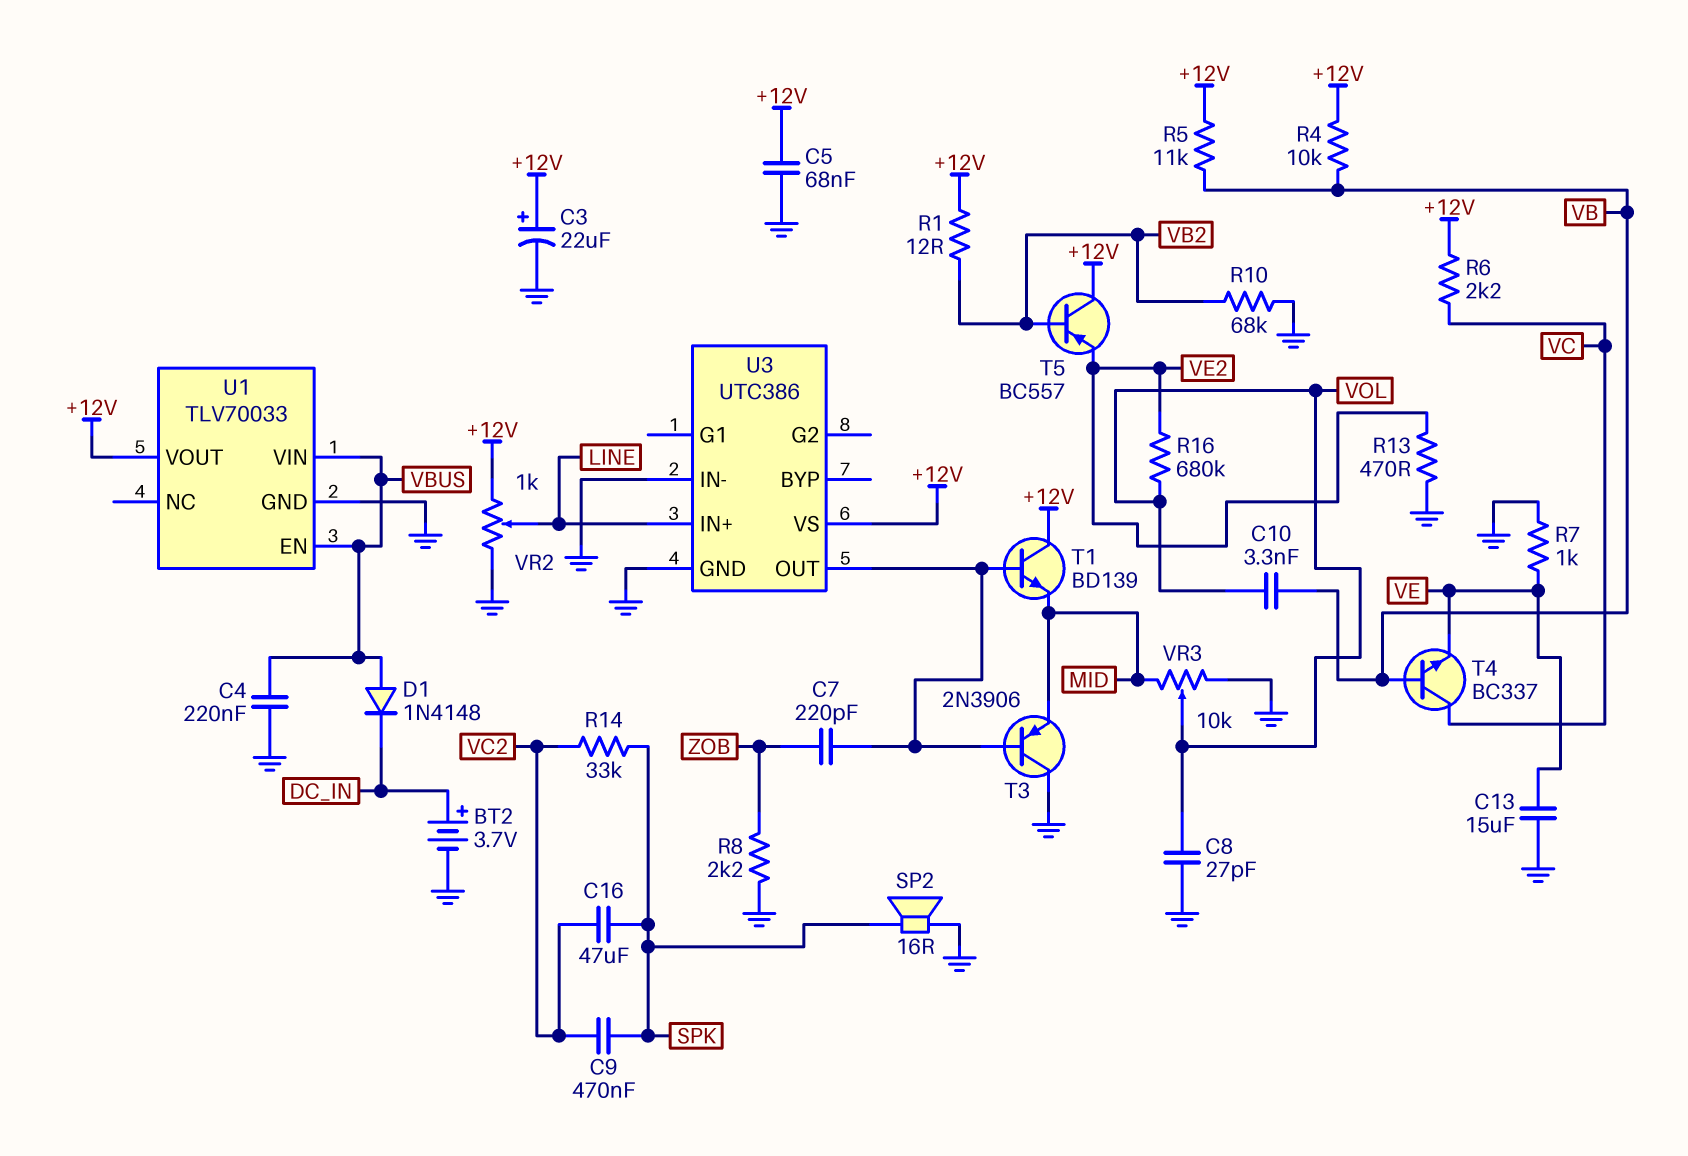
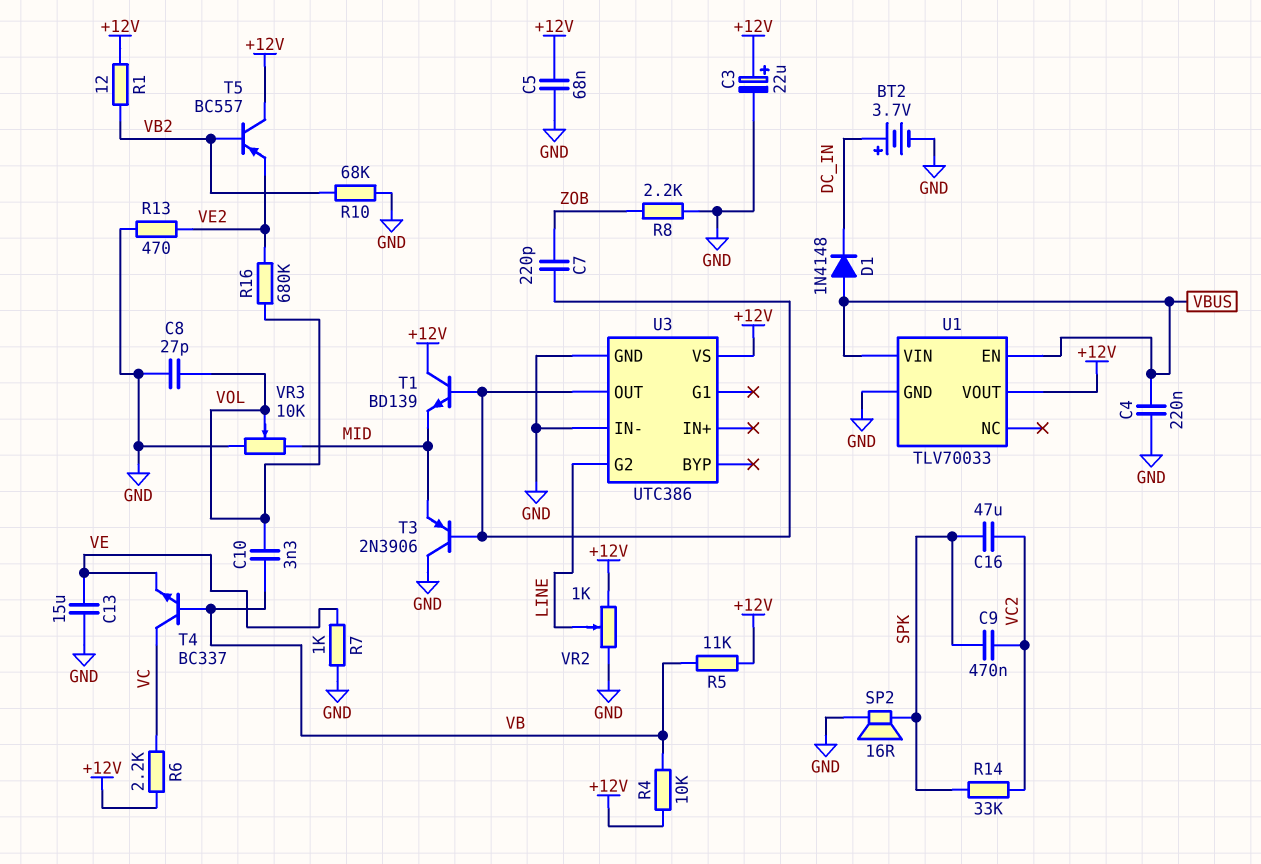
U3 pin G2: none -> LINE
U3 pin IN+: LINE -> none

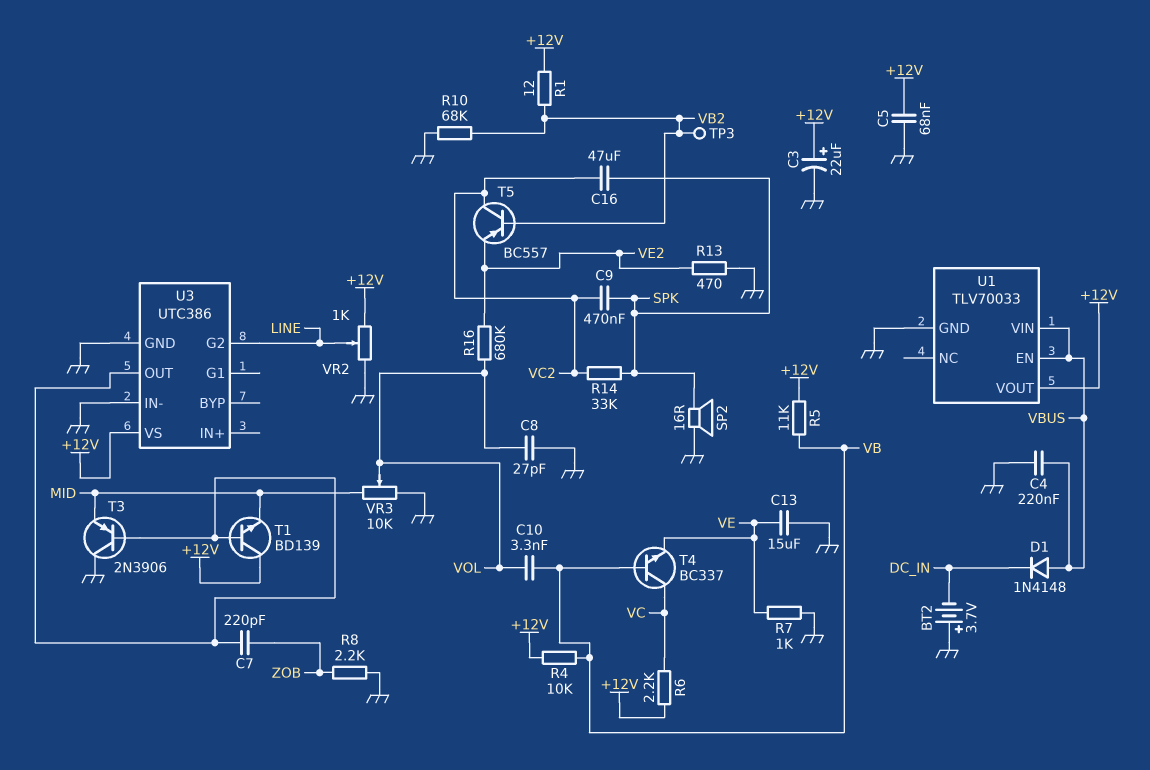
BT2: 3.7V (plus DC_IN, minus GND) -> 3.7V (plus GND, minus DC_IN)
T5: PNP BC557 (B VB2, C +12V, E VE2) -> PNP BC557 (B VB2, C VC2, E VE2)
TP3: none -> test point (VB2)

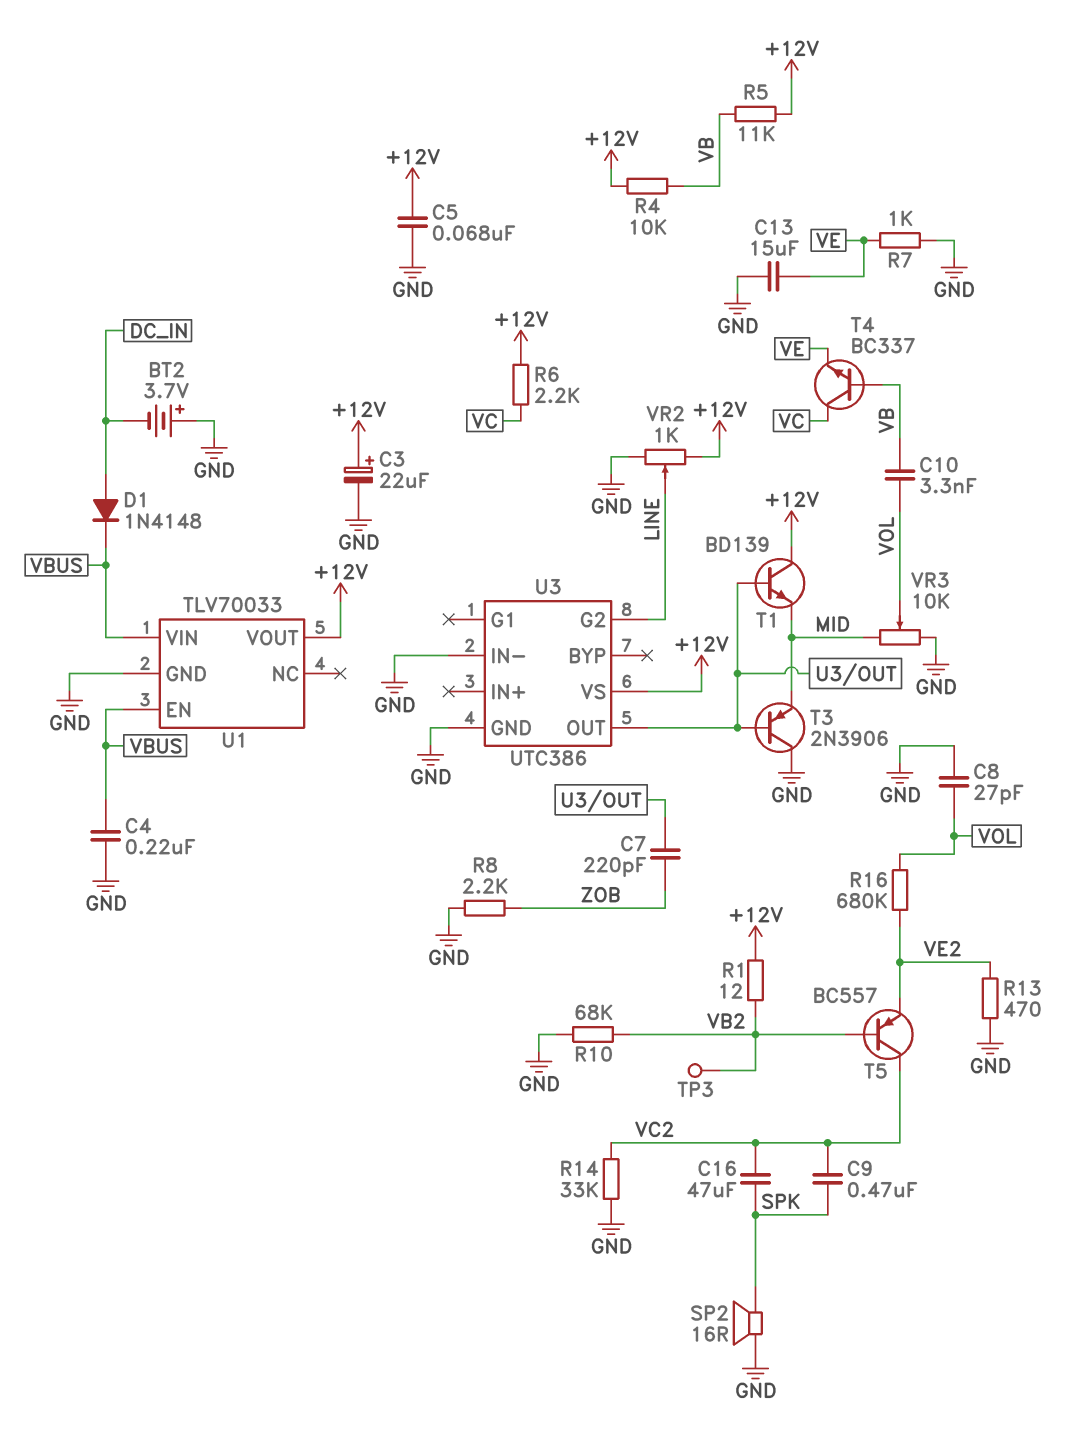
D1: diode 1N4148 (A VBUS, K DC_IN) -> diode 1N4148 (A DC_IN, K VBUS)
R14: 33k (SPK, VC2) -> 33k (GND, VC2)

